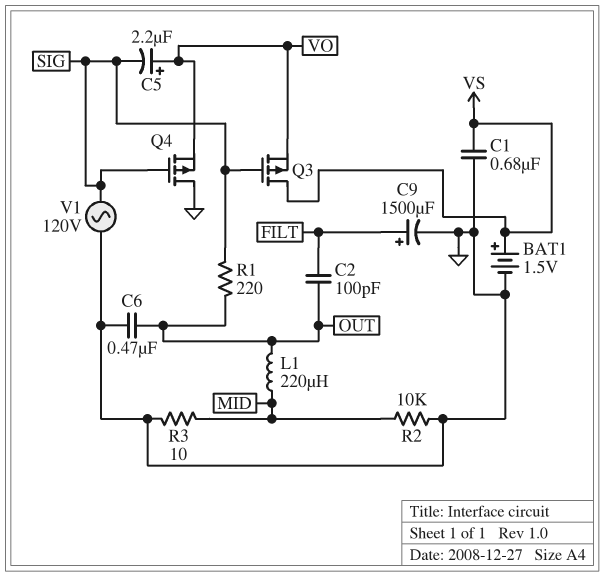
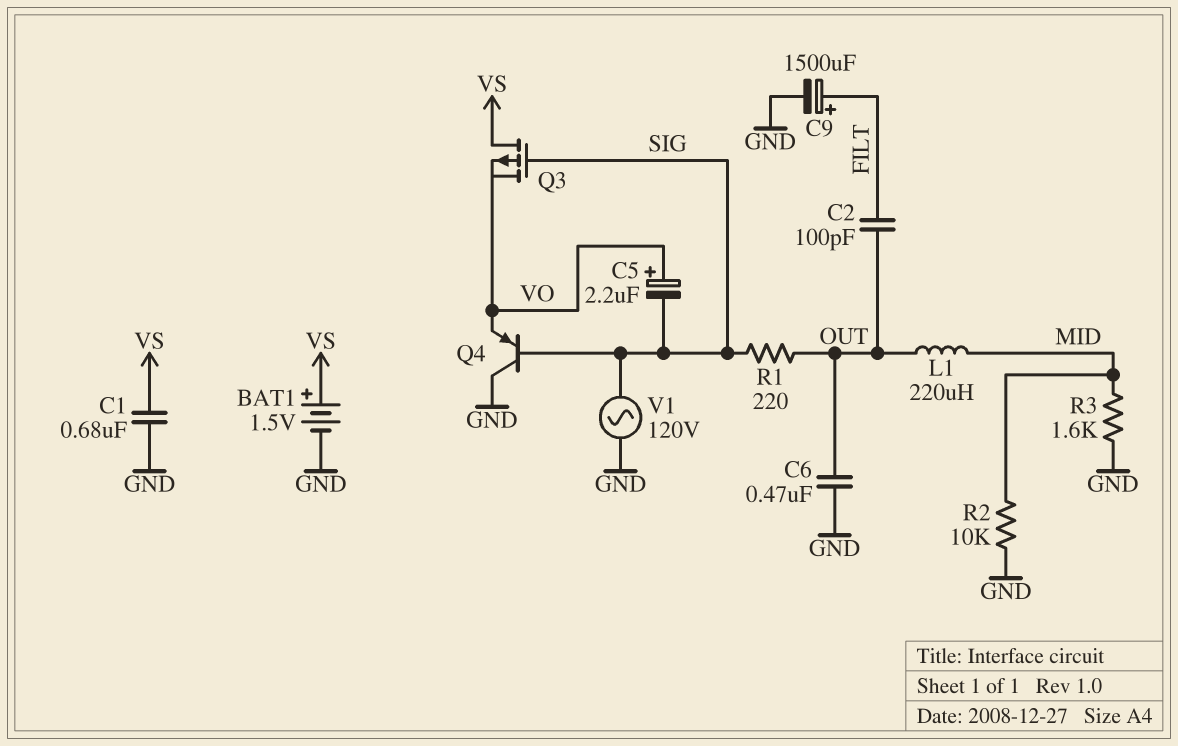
Q4: PMOS (G SIG, D GND, S VO) -> PNP (B SIG, C GND, E VO)
R3: 10 (GND, MID) -> 1.6k (GND, MID)

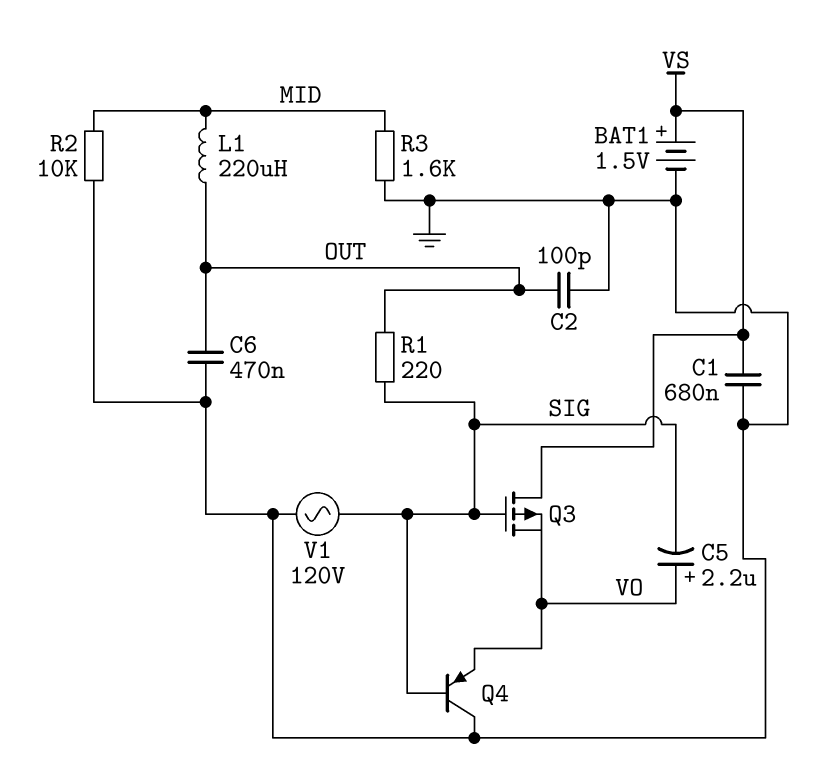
C2: 100pF (FILT, OUT) -> 100pF (GND, OUT)
C9: 1500uF (plus FILT, minus GND) -> none

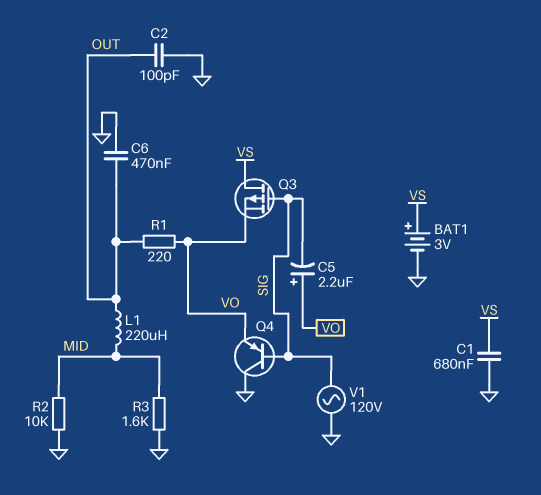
BAT1: 1.5V (plus VS, minus GND) -> 3V (plus VS, minus GND)
R1: 220 (OUT, SIG) -> 220 (OUT, VO)

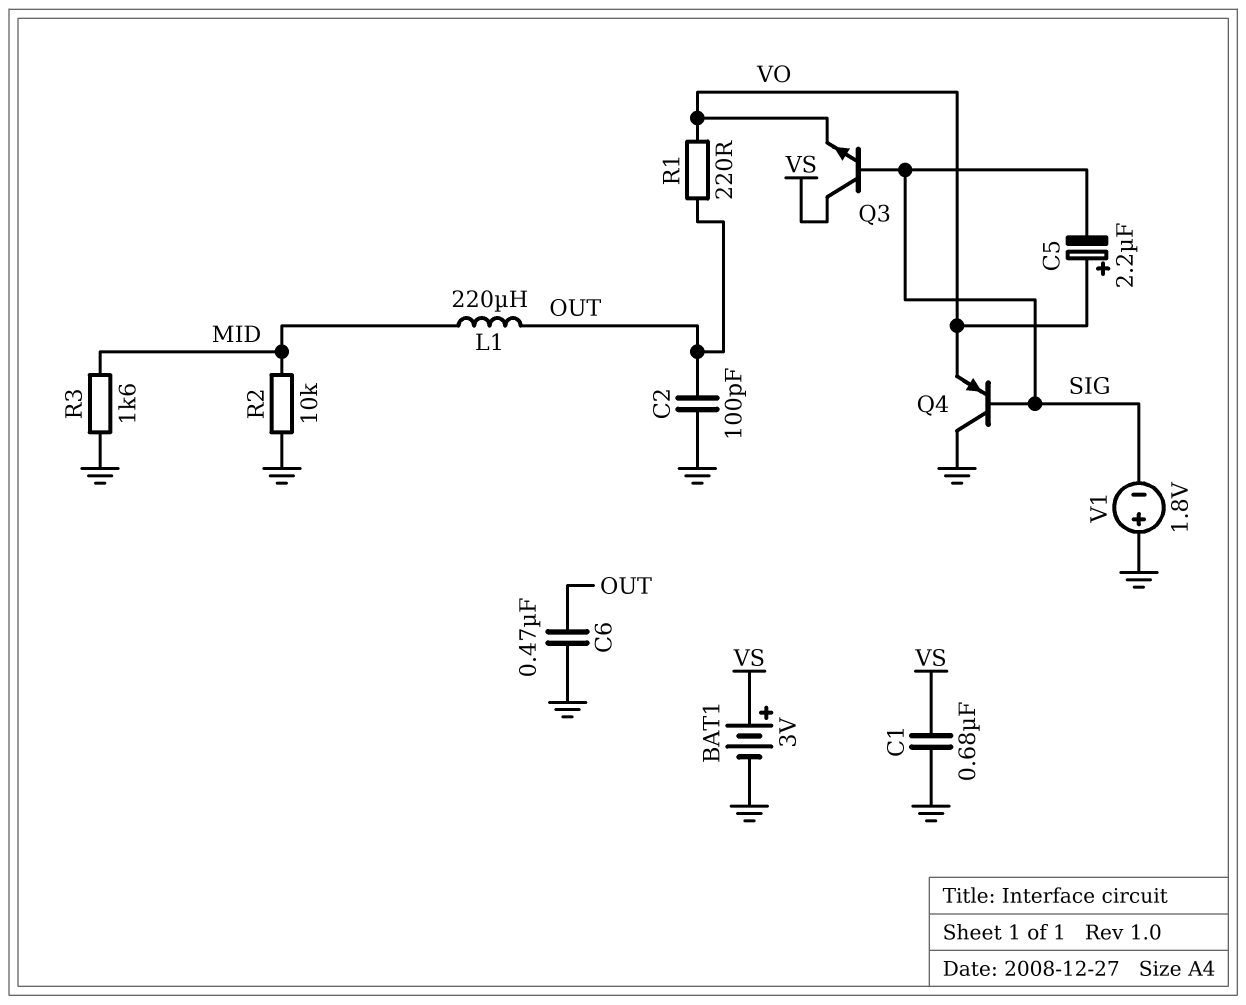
Q3: PMOS (G SIG, D VS, S VO) -> NPN (B SIG, C VS, E VO)
V1: AC 120V (GND, SIG) -> 1.8V (plus GND, minus SIG)

